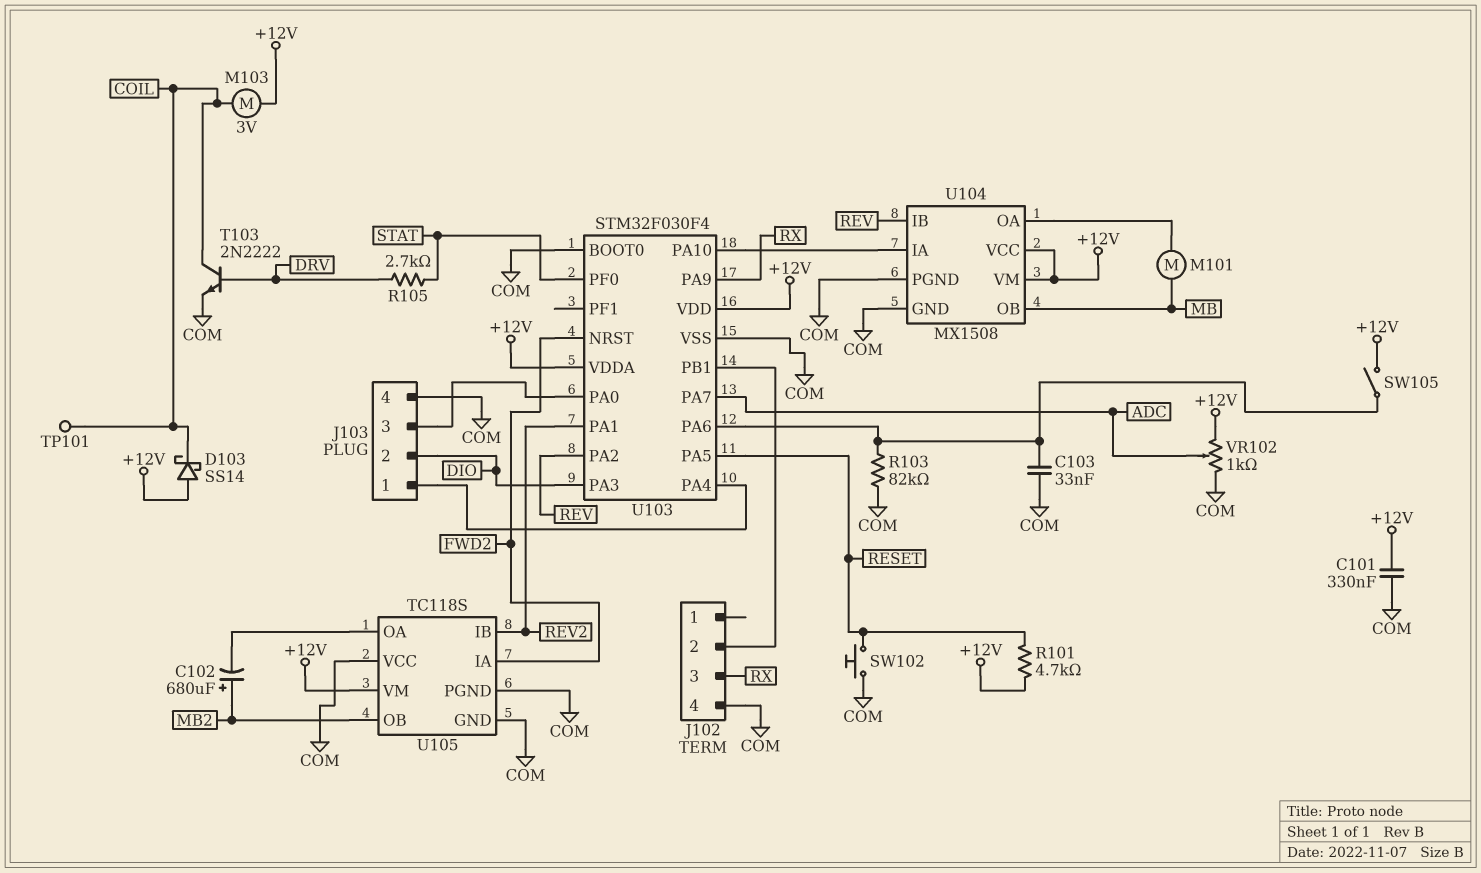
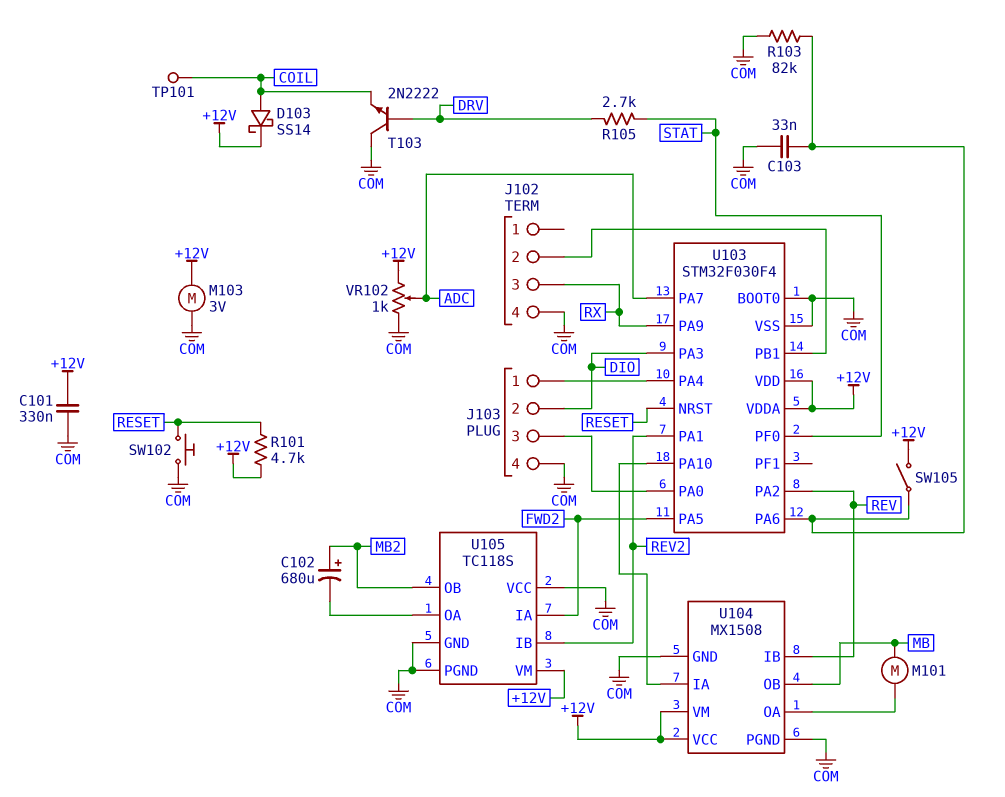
D103: schottky SS14 (A +12V, K COIL) -> schottky SS14 (A COIL, K +12V)
M103: motor 3V (+12V, COIL) -> motor 3V (+12V, COM)
T103: NPN 2N2222 (B DRV, C COIL, E COM) -> NPN 2N2222 (B DRV, C COM, E COIL)
U103 pin NRST: FWD2 -> RESET
U103 pin PA5: RESET -> FWD2

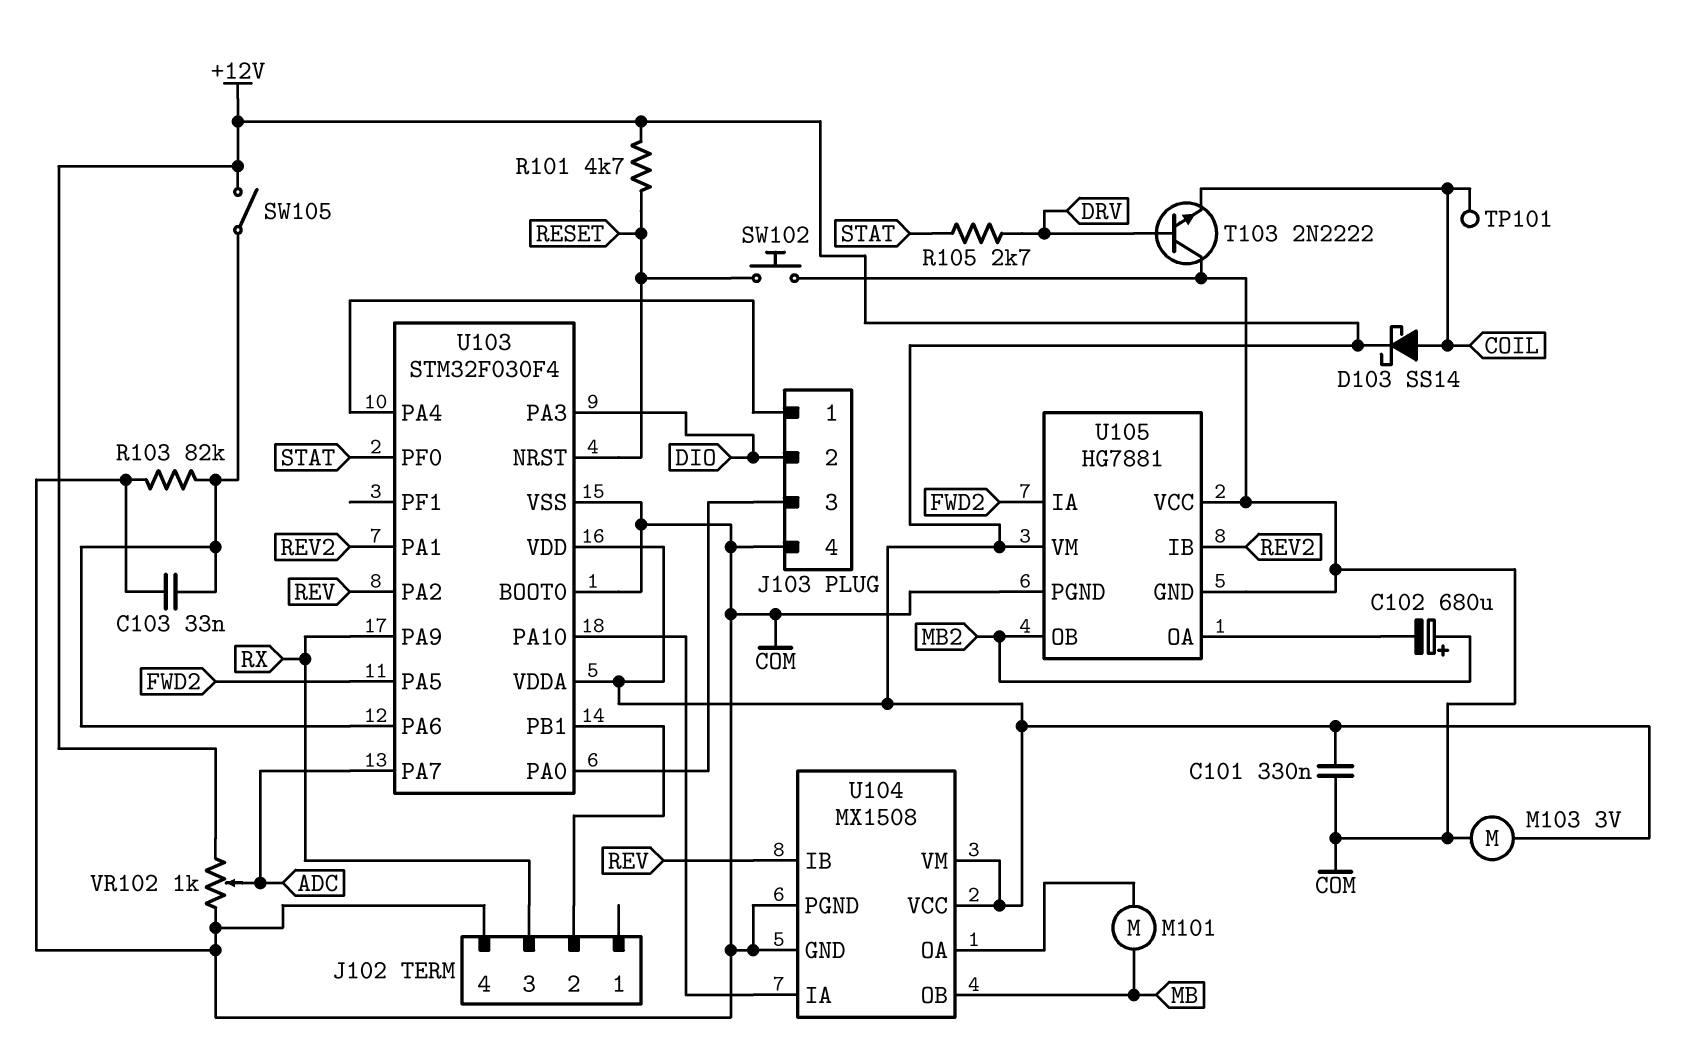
U105: TC118S -> HG7881

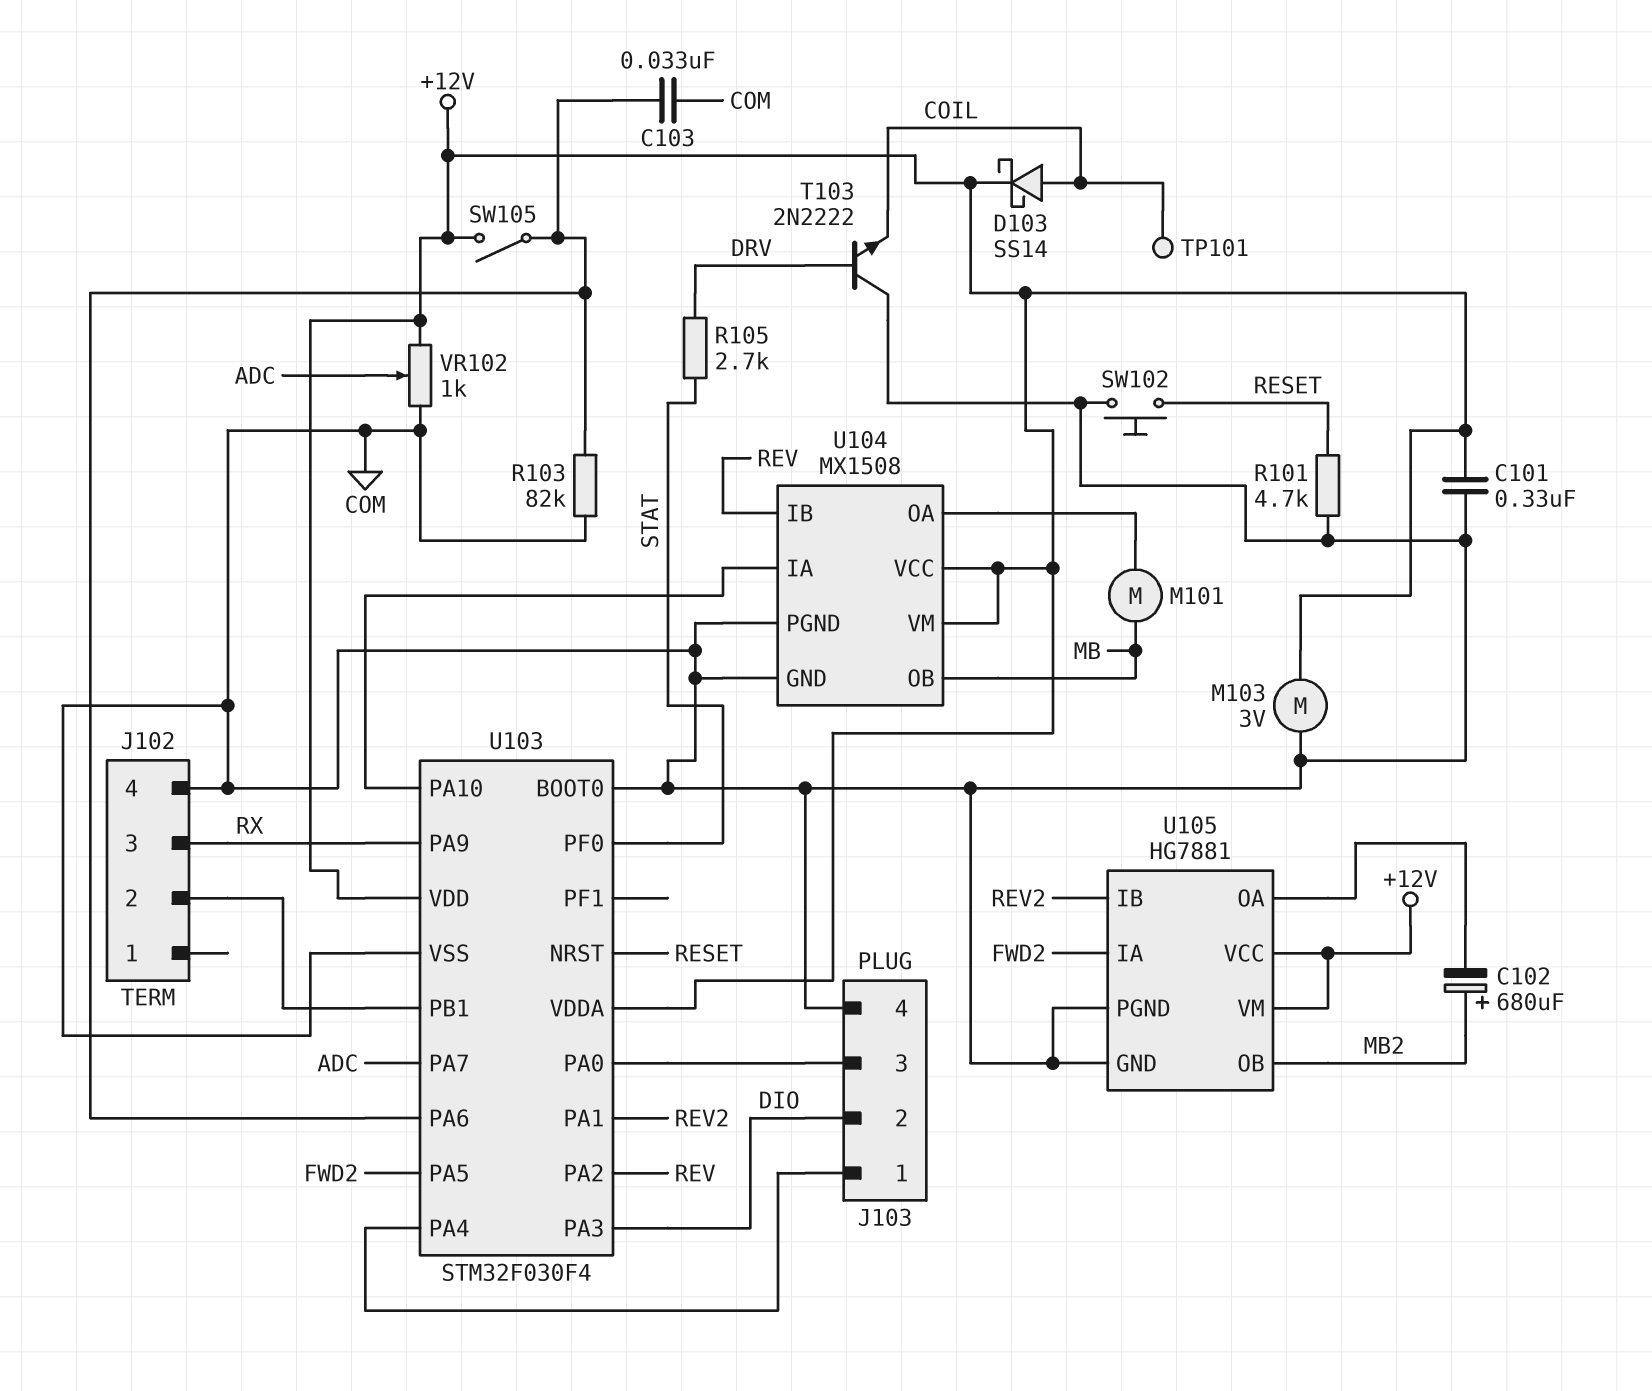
R101: 4.7k (+12V, RESET) -> 4.7k (COM, RESET)
U105 pin VCC: COM -> +12V

